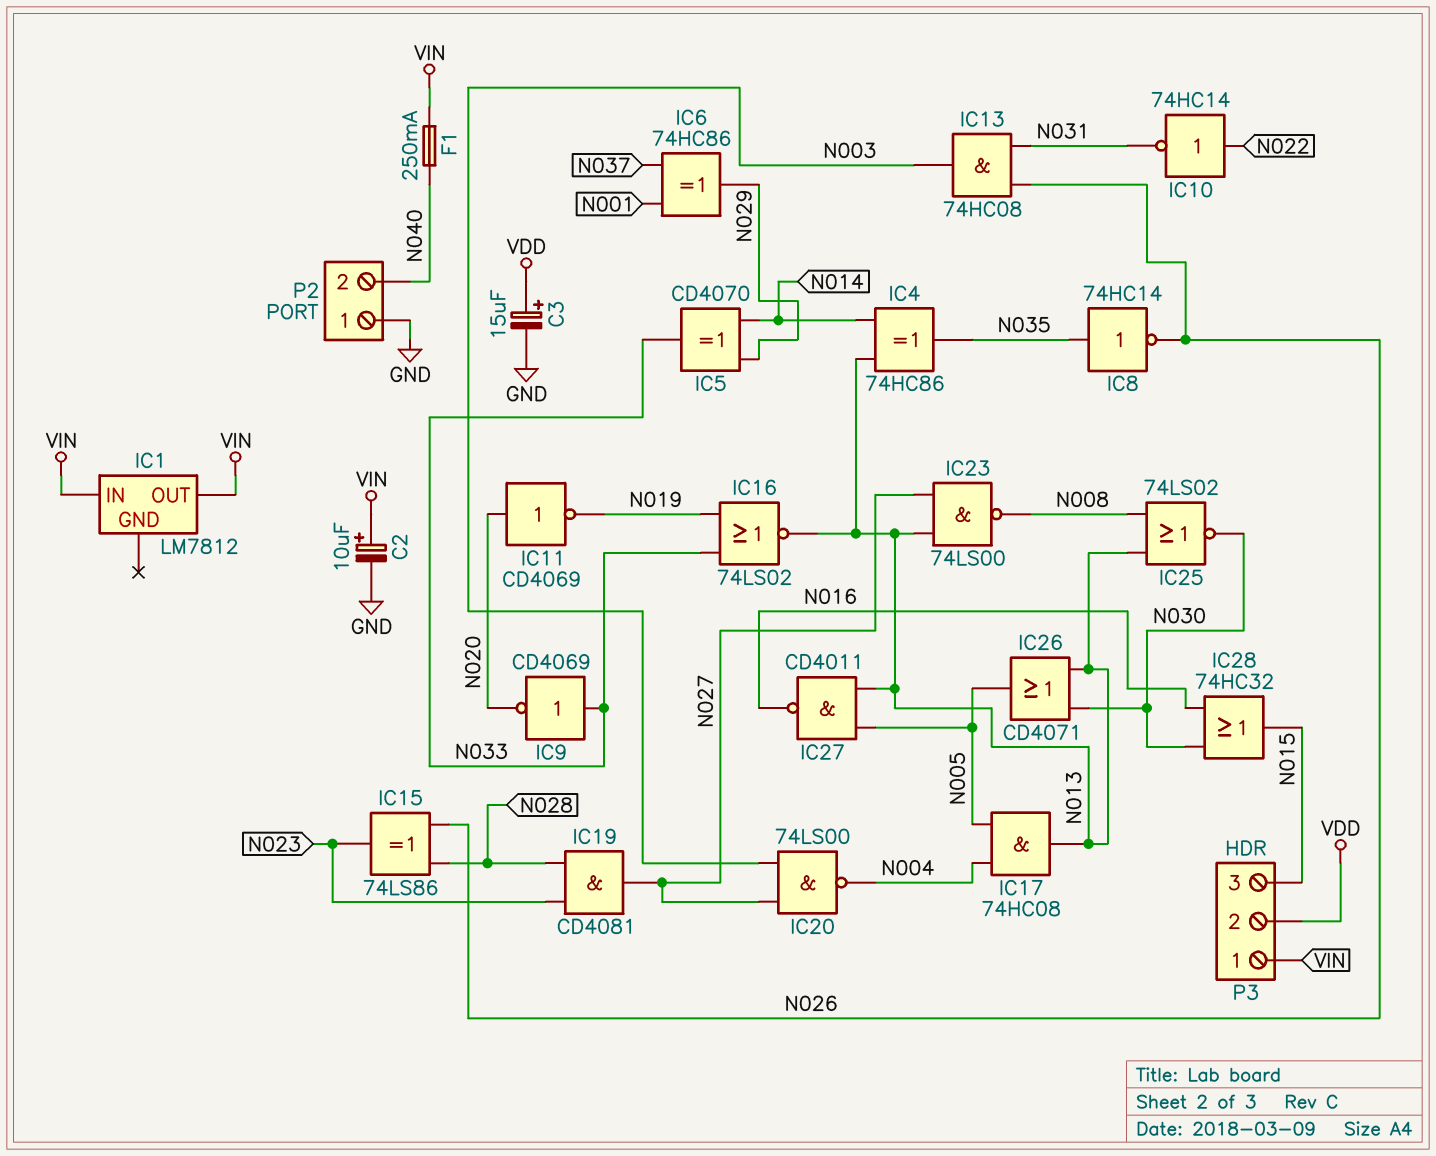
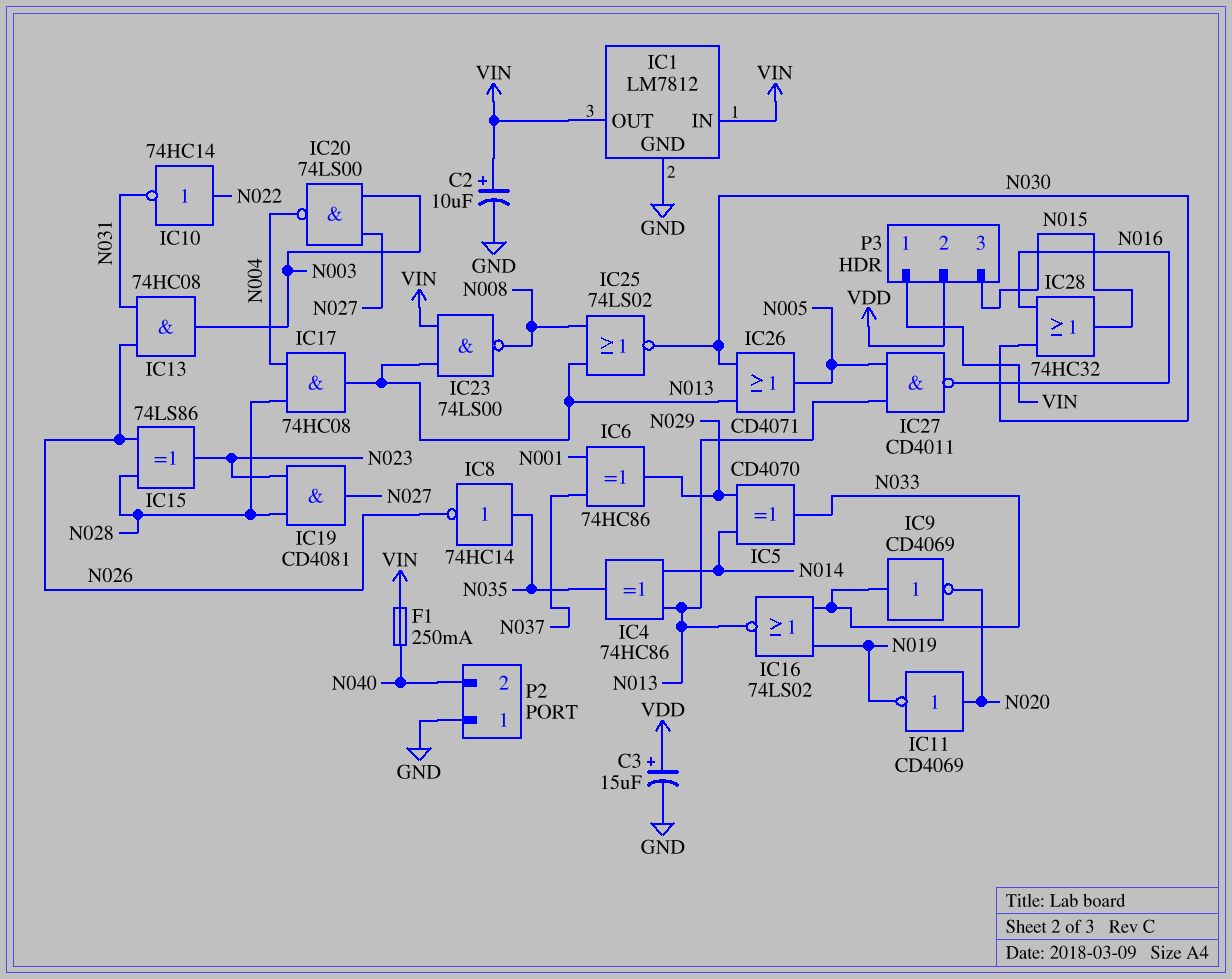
IC1 pin GND: none -> GND
IC17: AND 74HC08 (in N004, in N005, out N013) -> AND 74HC08 (in N004, in N028, out N013)
IC23: NAND 74LS00 (in N013, in N027, out N008) -> NAND 74LS00 (in N013, in VIN, out N008)

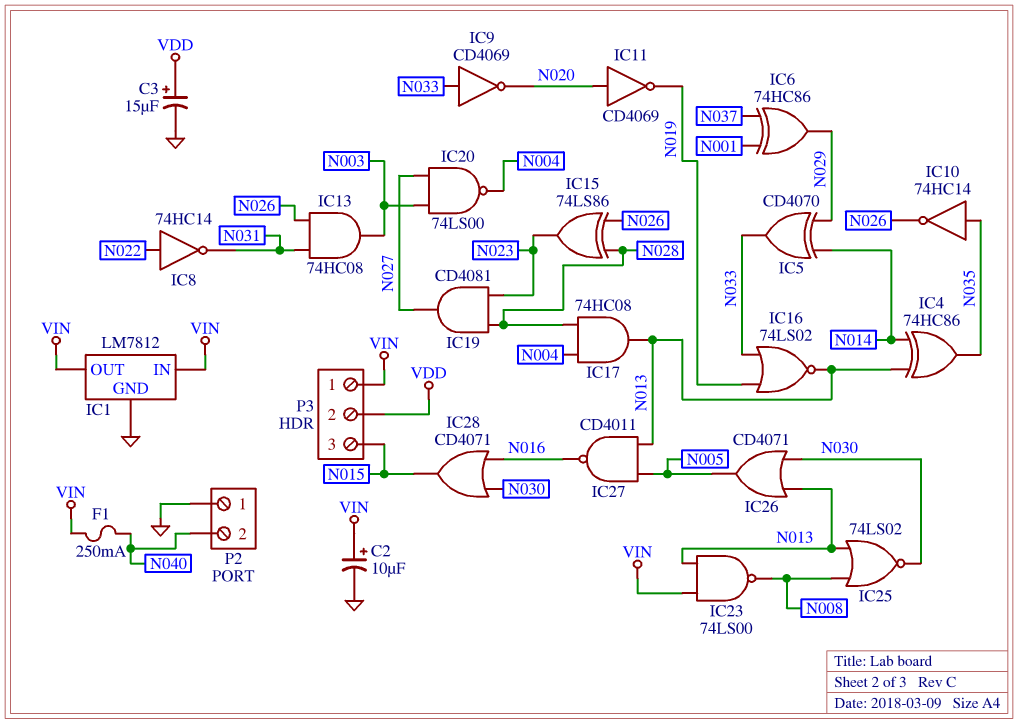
IC8: NOT 74HC14 (in N035, out N026) -> NOT 74HC14 (in N022, out N031)
IC10: NOT 74HC14 (in N022, out N031) -> NOT 74HC14 (in N035, out N026)
IC28: OR 74HC32 (in N016, in N030, out N015) -> OR CD4071 (in N016, in N030, out N015)

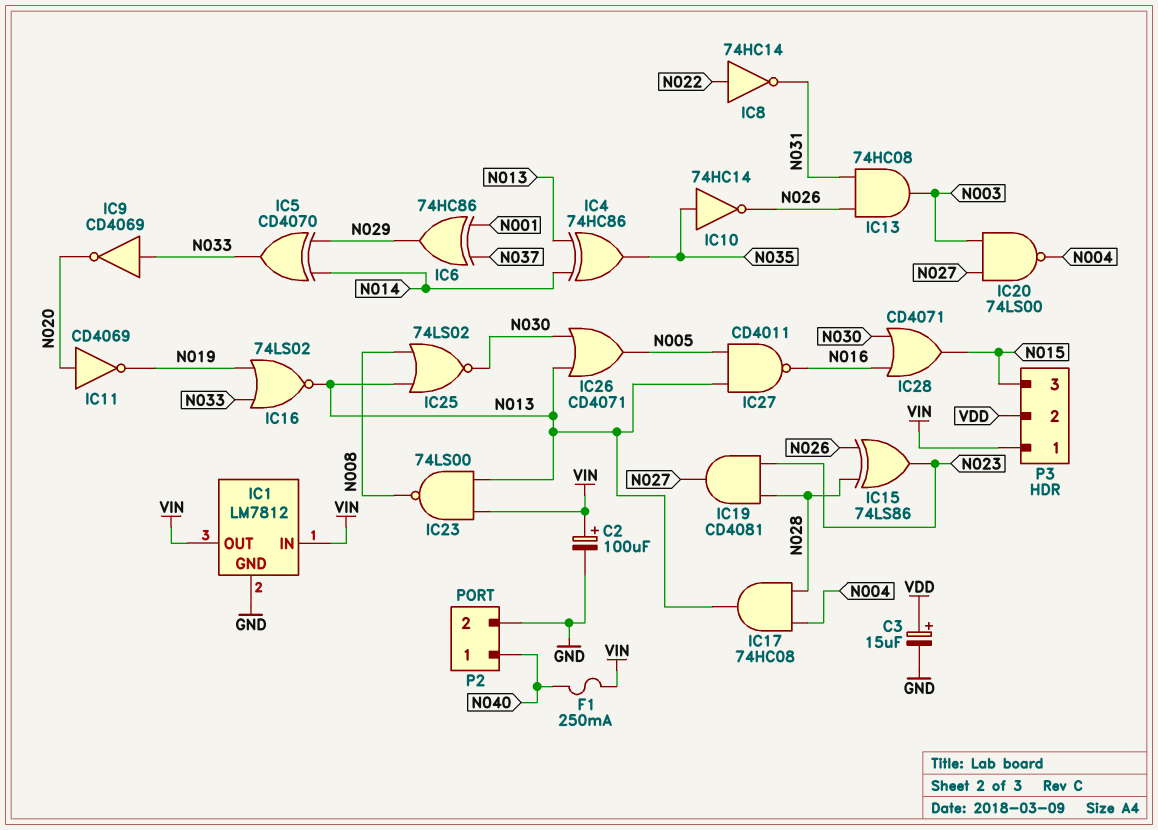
C2: 10uF (plus VIN, minus GND) -> 100uF (plus VIN, minus GND)
P2 pin 1: GND -> N040
P2 pin 2: N040 -> GND

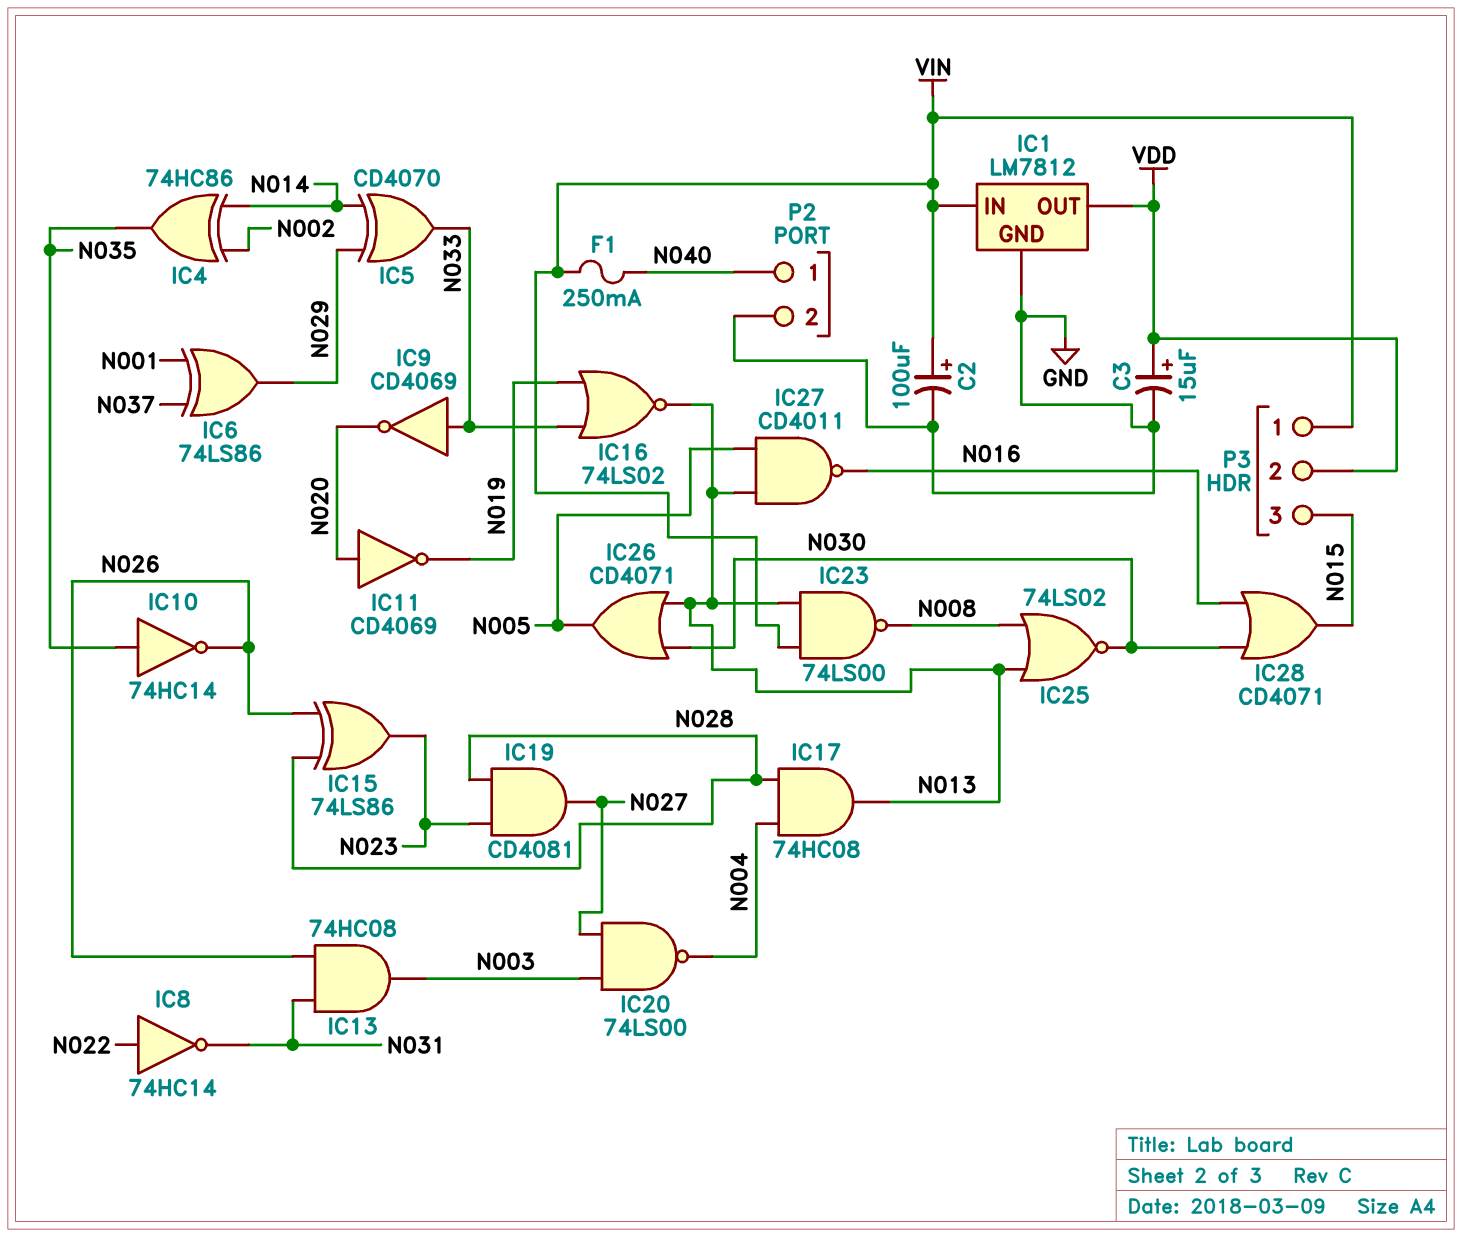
IC1 pin OUT: VIN -> VDD
IC4: XOR 74HC86 (in N013, in N014, out N035) -> XOR 74HC86 (in N002, in N014, out N035)
IC6: XOR 74HC86 (in N001, in N037, out N029) -> XOR 74LS86 (in N001, in N037, out N029)

